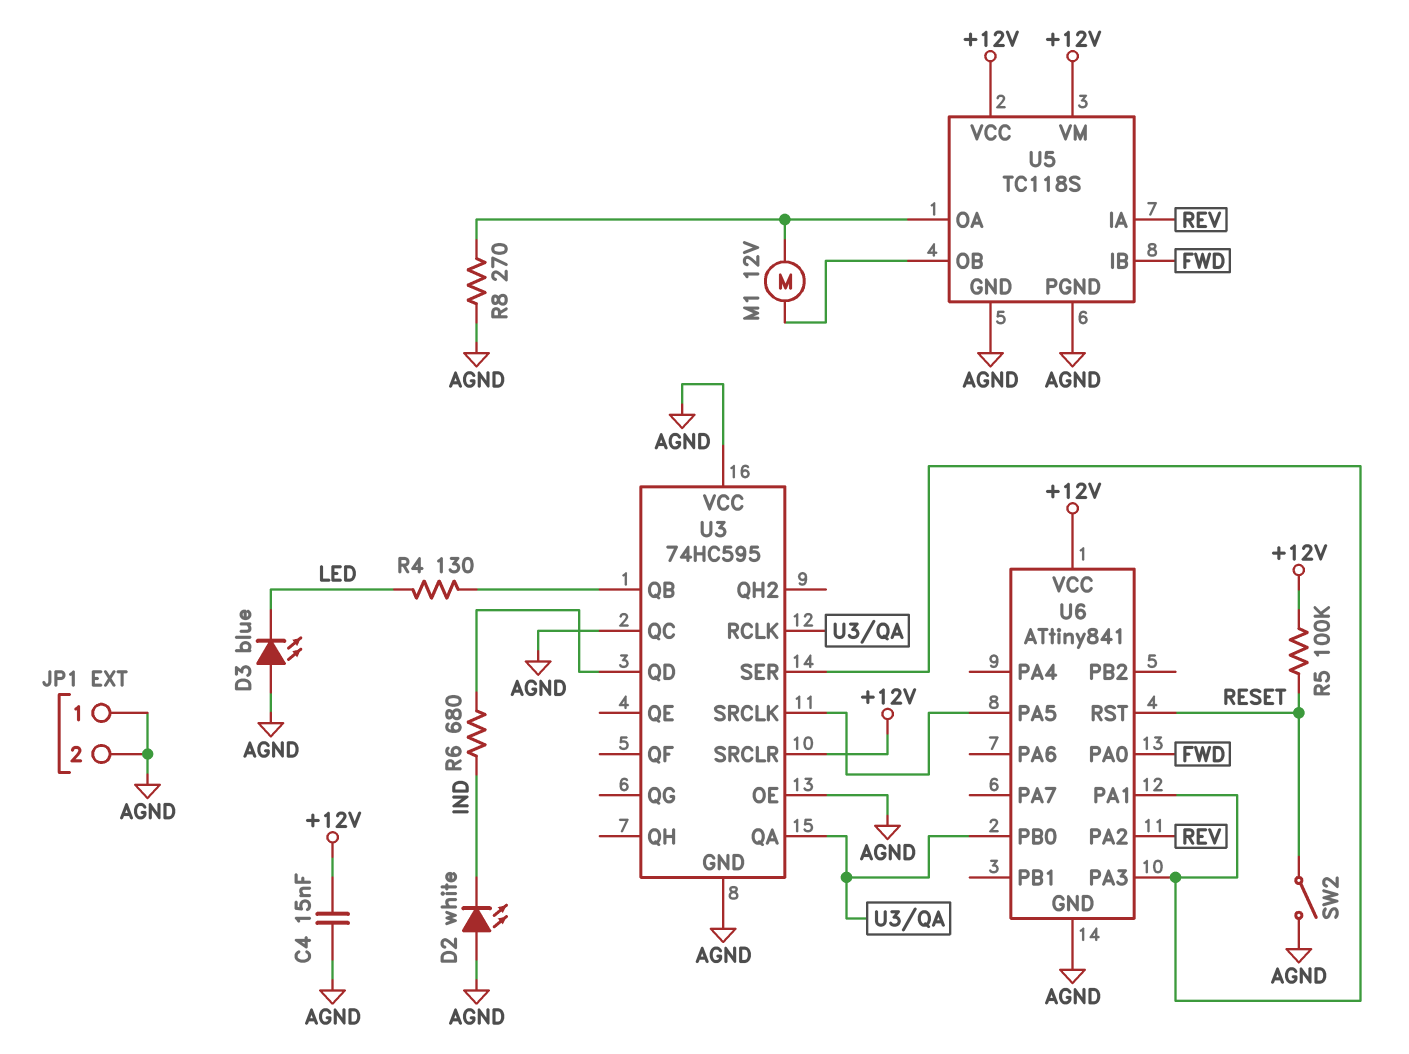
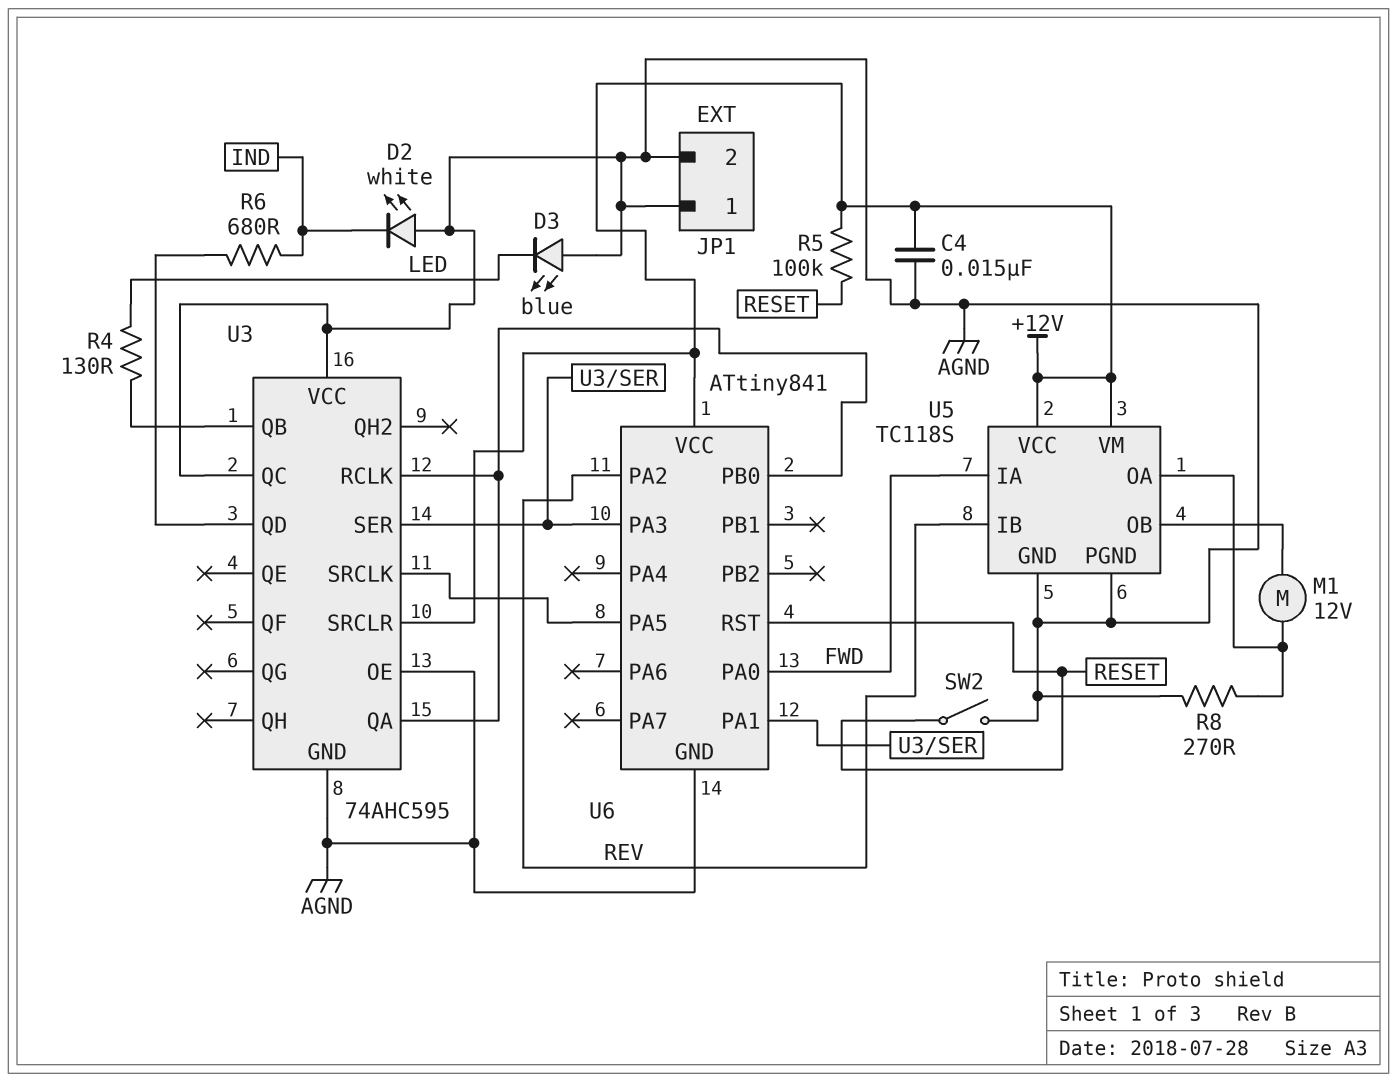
U3: 74HC595 -> 74AHC595
U5 pin IA: REV -> FWD
U5 pin IB: FWD -> REV

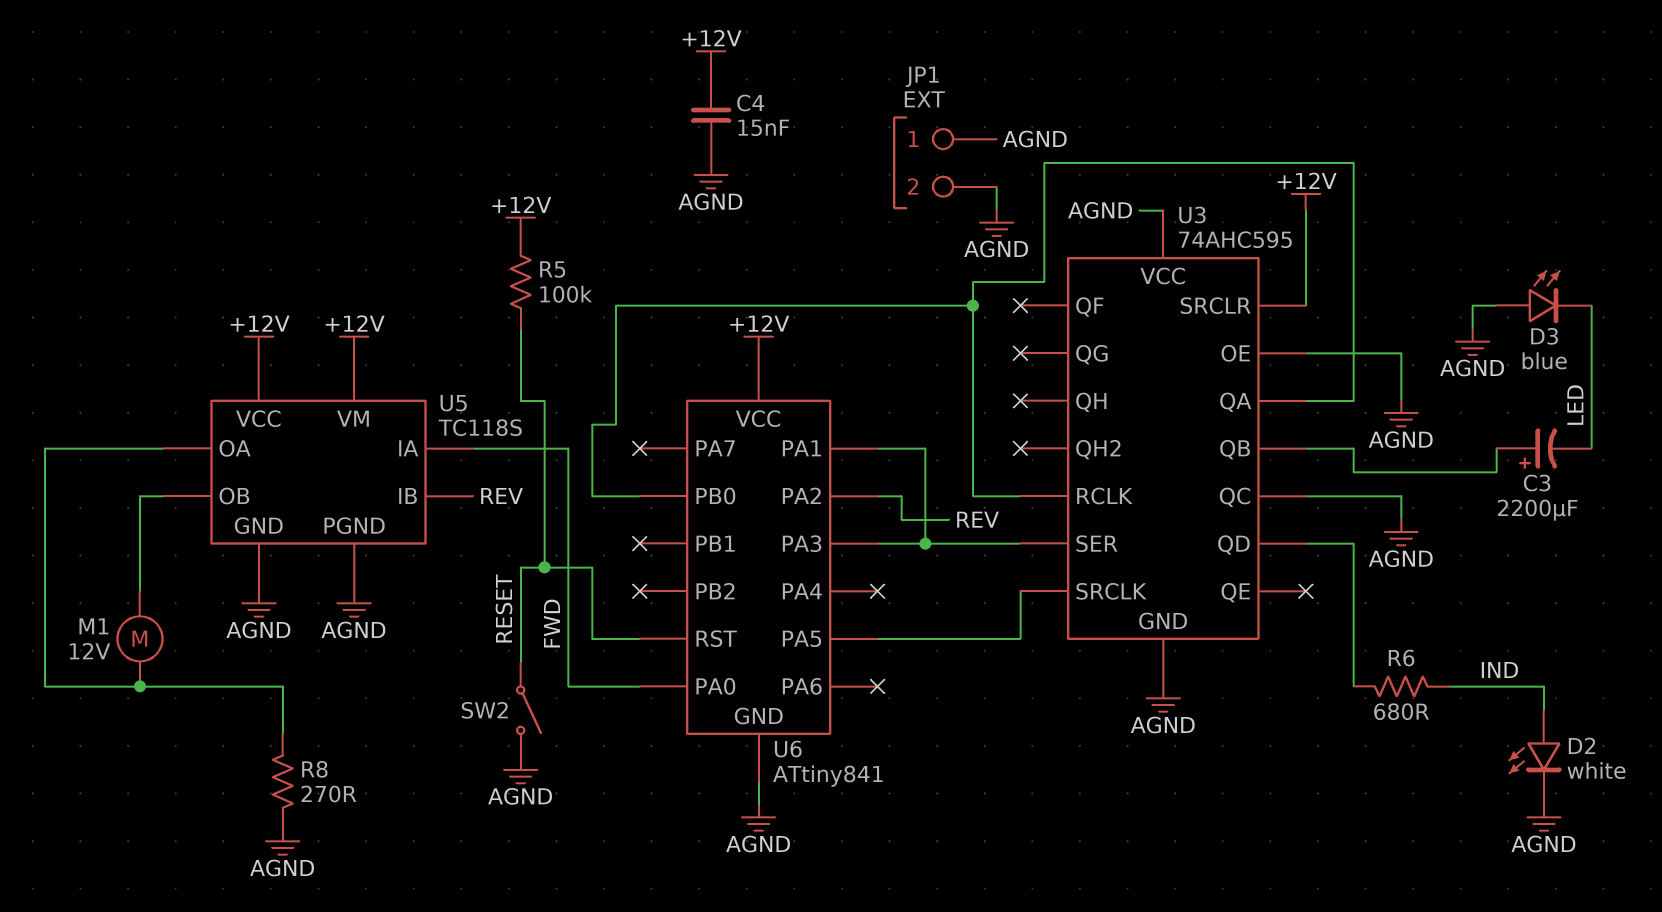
C3: none -> 2200uF (plus U3/QB, minus LED)
D2: LED white (A AGND, K IND) -> LED white (A IND, K AGND)
R4: 130 (LED, U3/QB) -> none

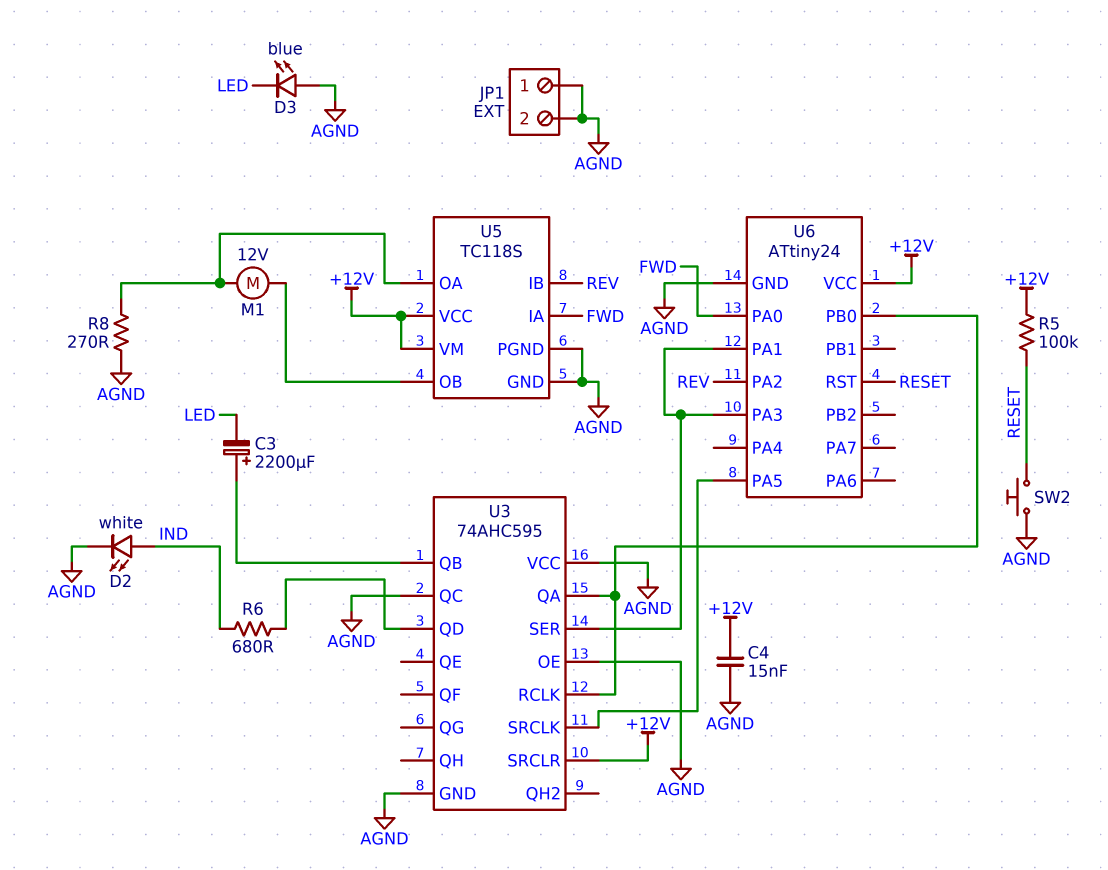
SW2: switch (AGND, RESET) -> button (AGND, RESET)
U6: ATtiny841 -> ATtiny24

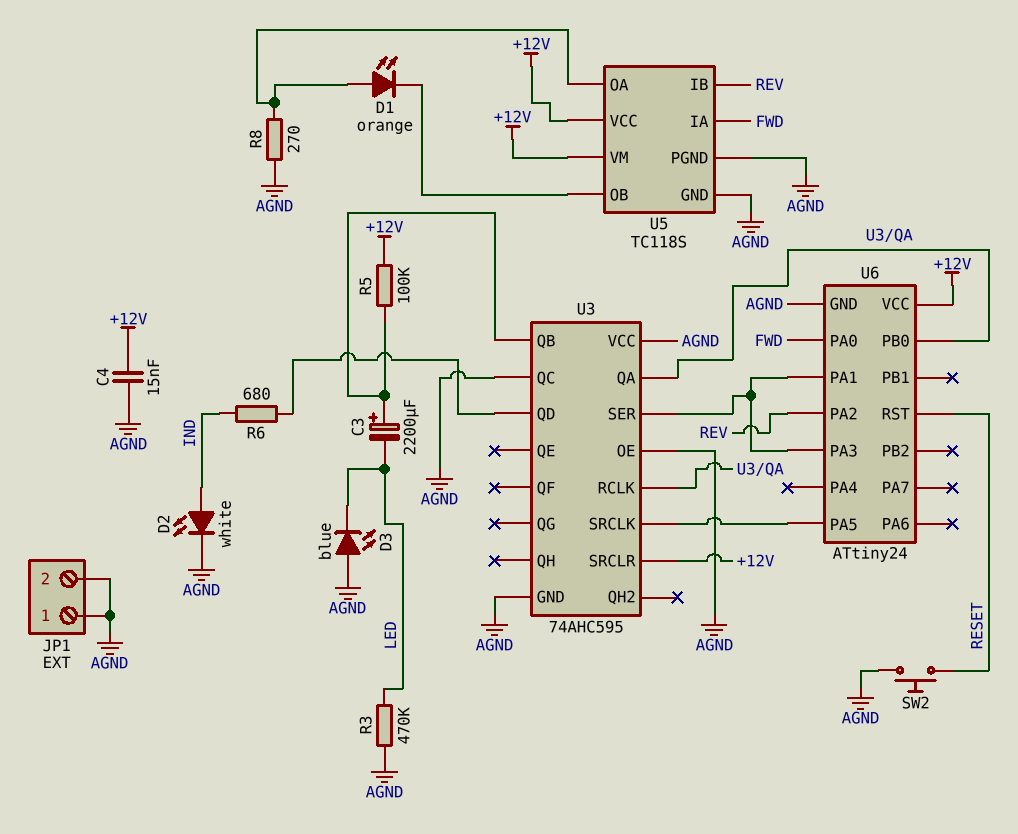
D1: none -> LED orange (A U5/OA, K U5/OB)
M1: motor 12V (U5/OA, U5/OB) -> none
R3: none -> 470k (AGND, LED)
R5: 100k (+12V, RESET) -> 100k (+12V, U3/QB)

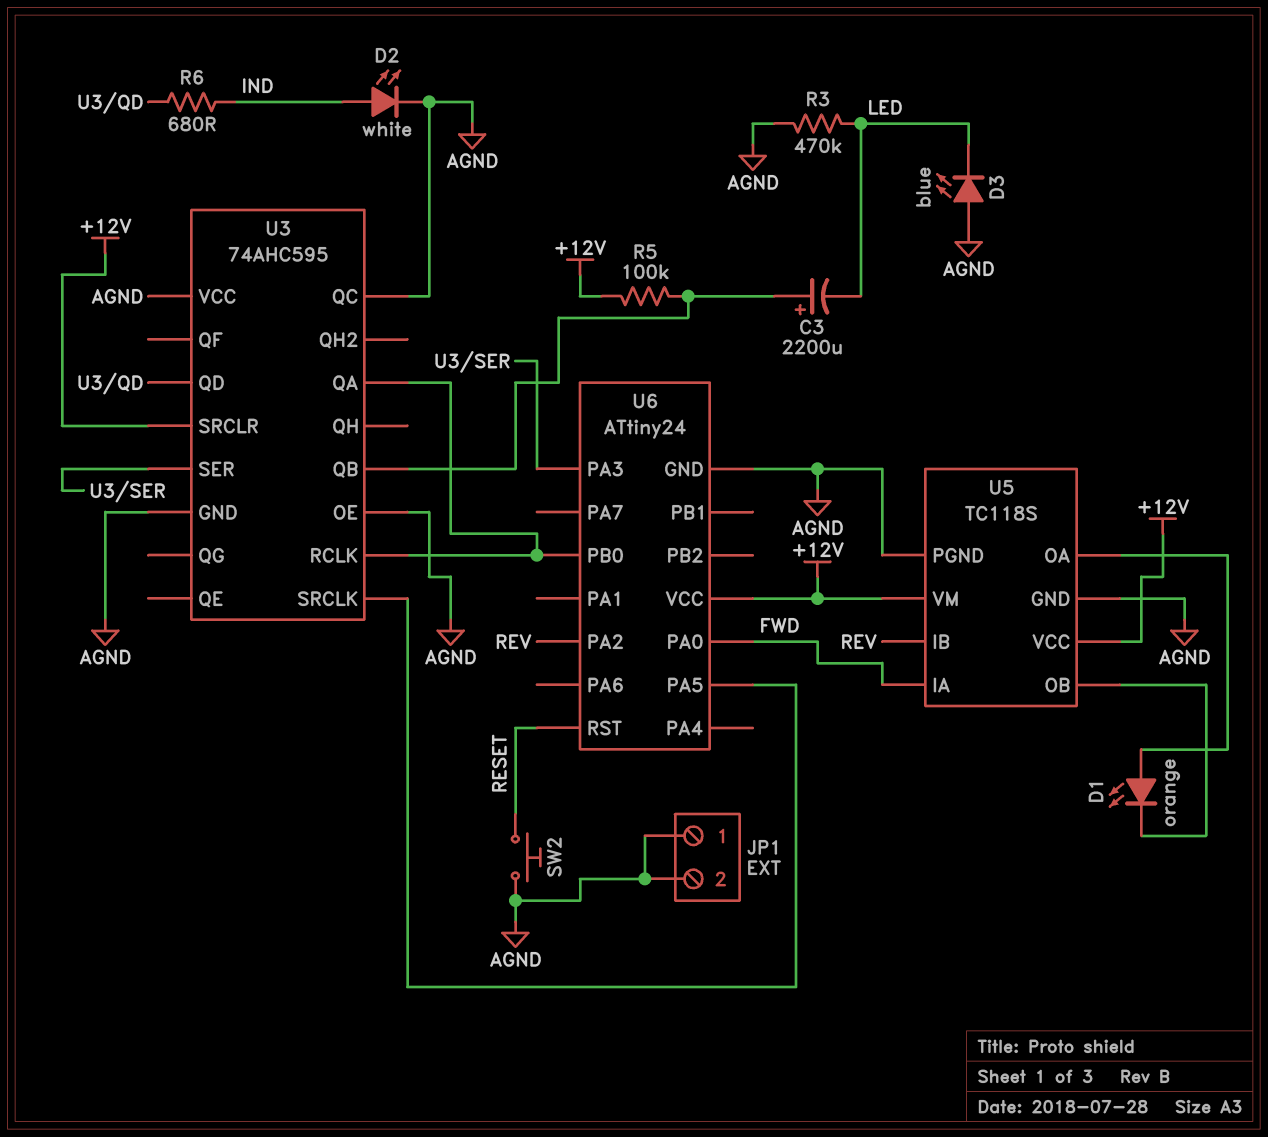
C4: 15nF (+12V, AGND) -> none
R8: 270 (AGND, U5/OA) -> none
U6 pin PA1: U3/SER -> none

